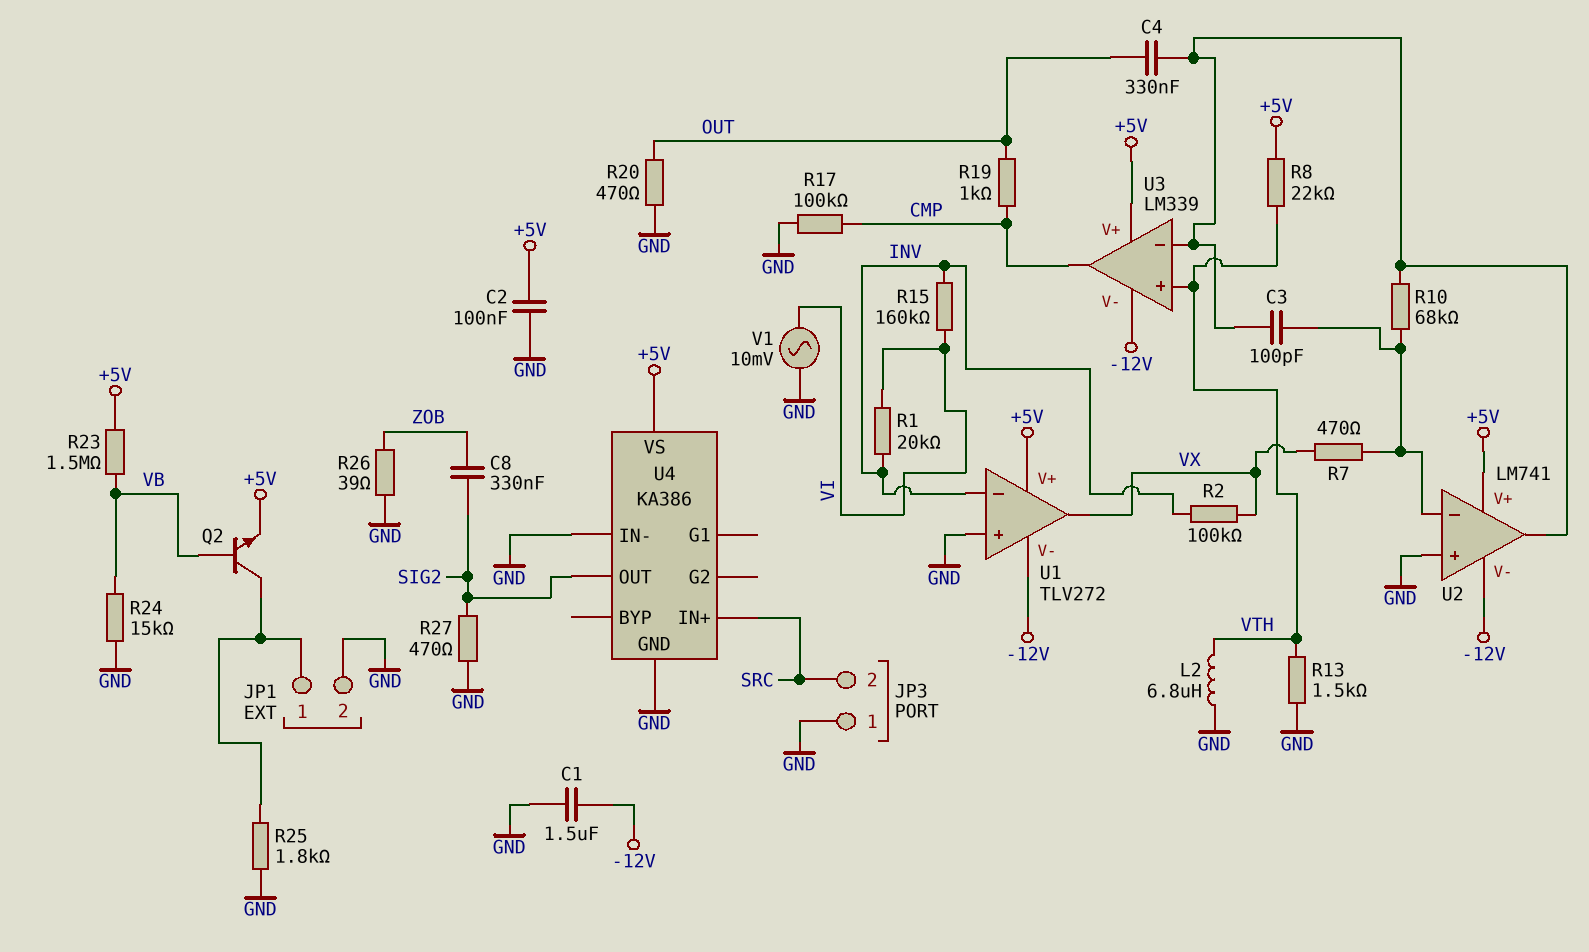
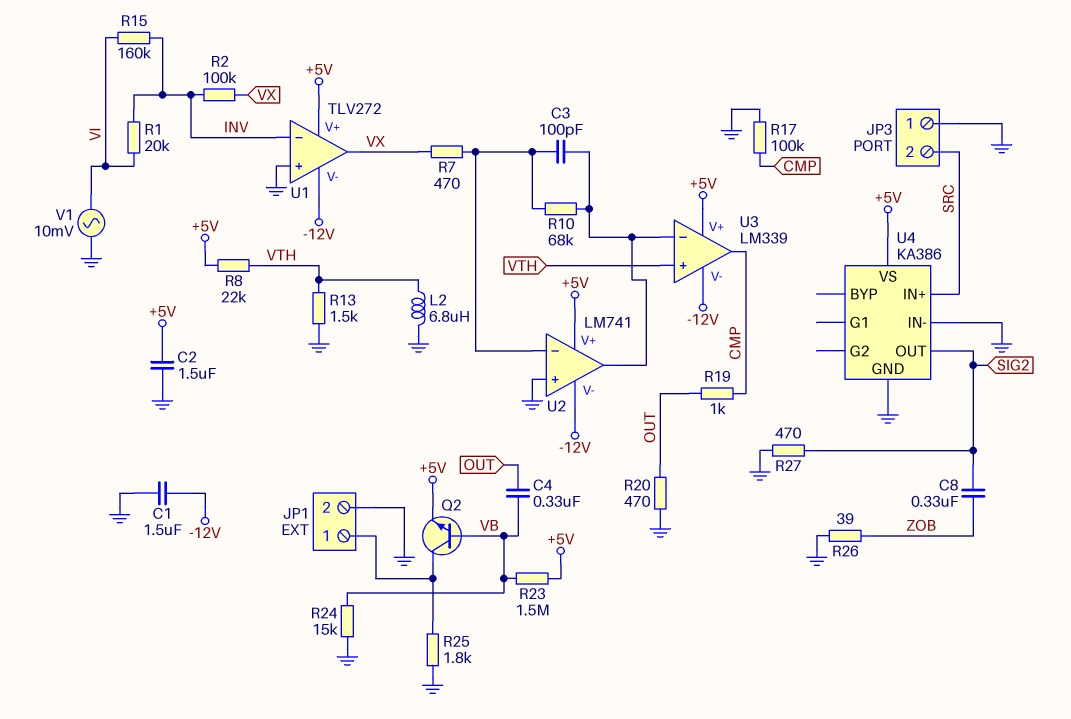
C2: 100nF (+5V, GND) -> 1.5uF (+5V, GND)
C4: 330nF (OUT, U2/out) -> 330nF (OUT, VB)

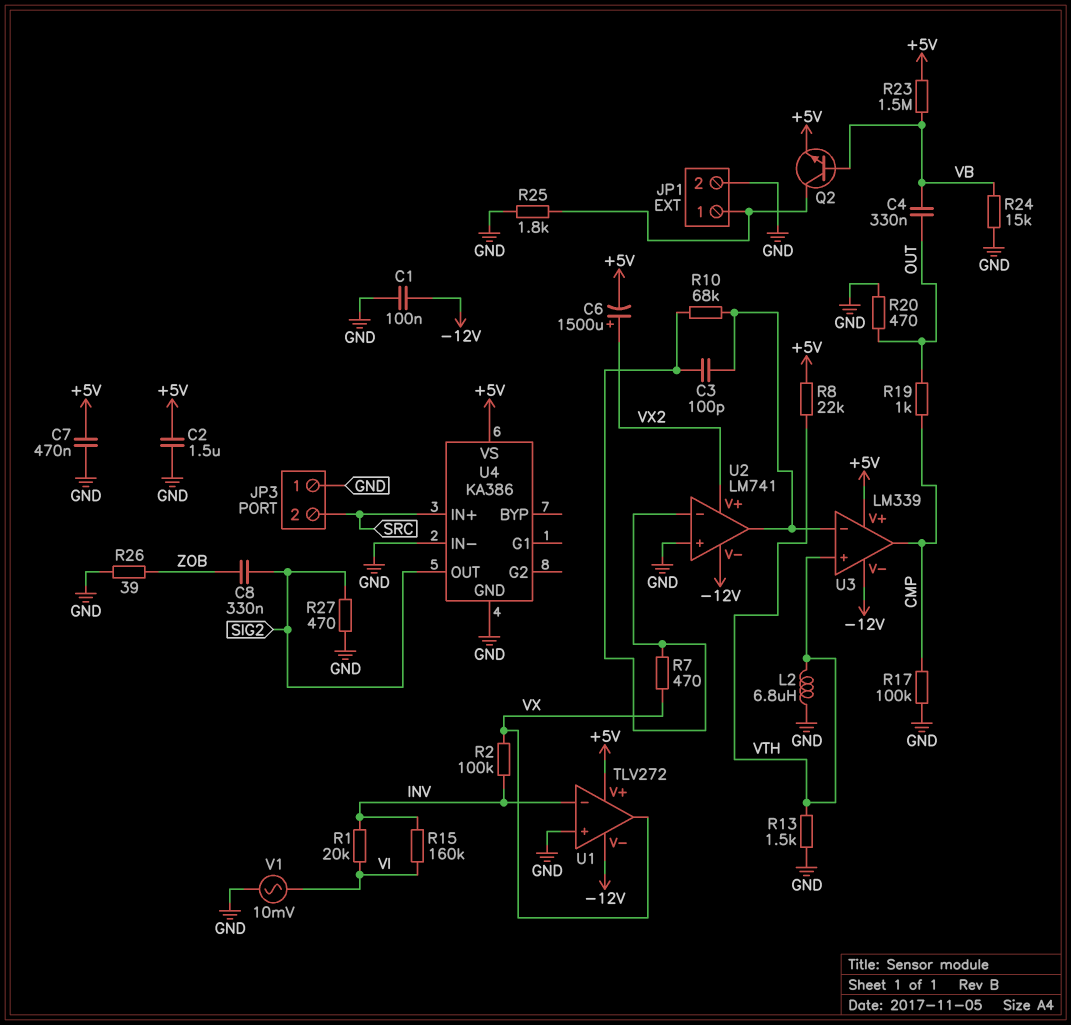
C1: 1.5uF (-12V, GND) -> 100nF (-12V, GND)
C6: none -> 1500uF (plus VX2, minus +5V)
C7: none -> 470nF (+5V, GND)
U2 pin V+: +5V -> VX2

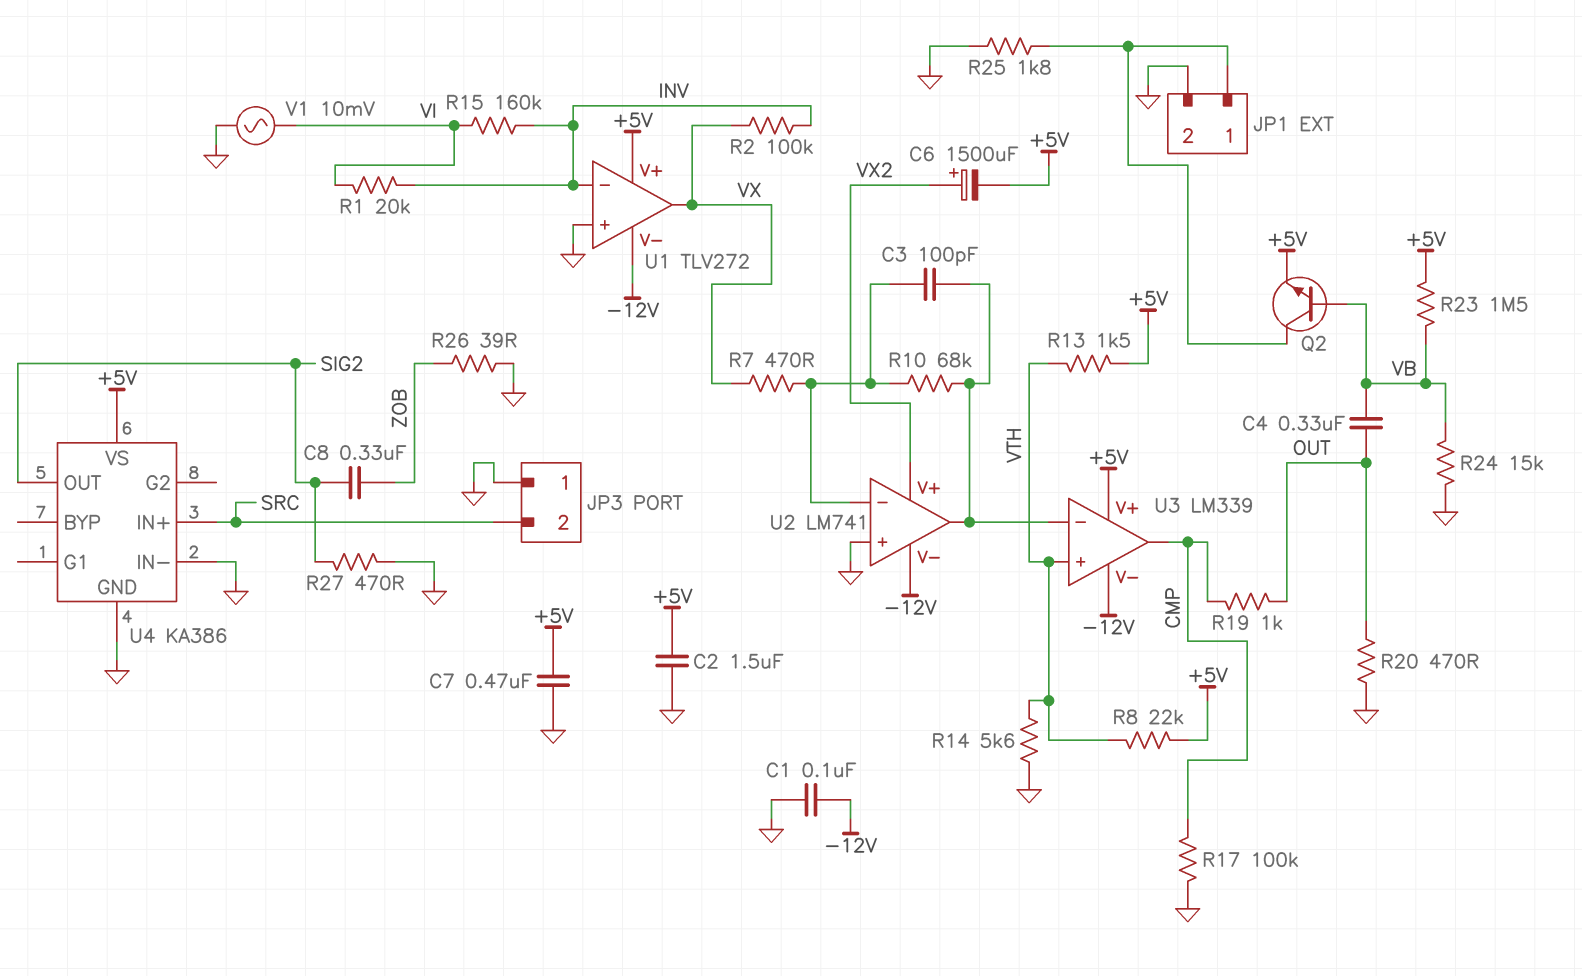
L2: 6.8uH (GND, VTH) -> none
R13: 1.5k (GND, VTH) -> 1.5k (+5V, VTH)
R14: none -> 5.6k (GND, VTH)

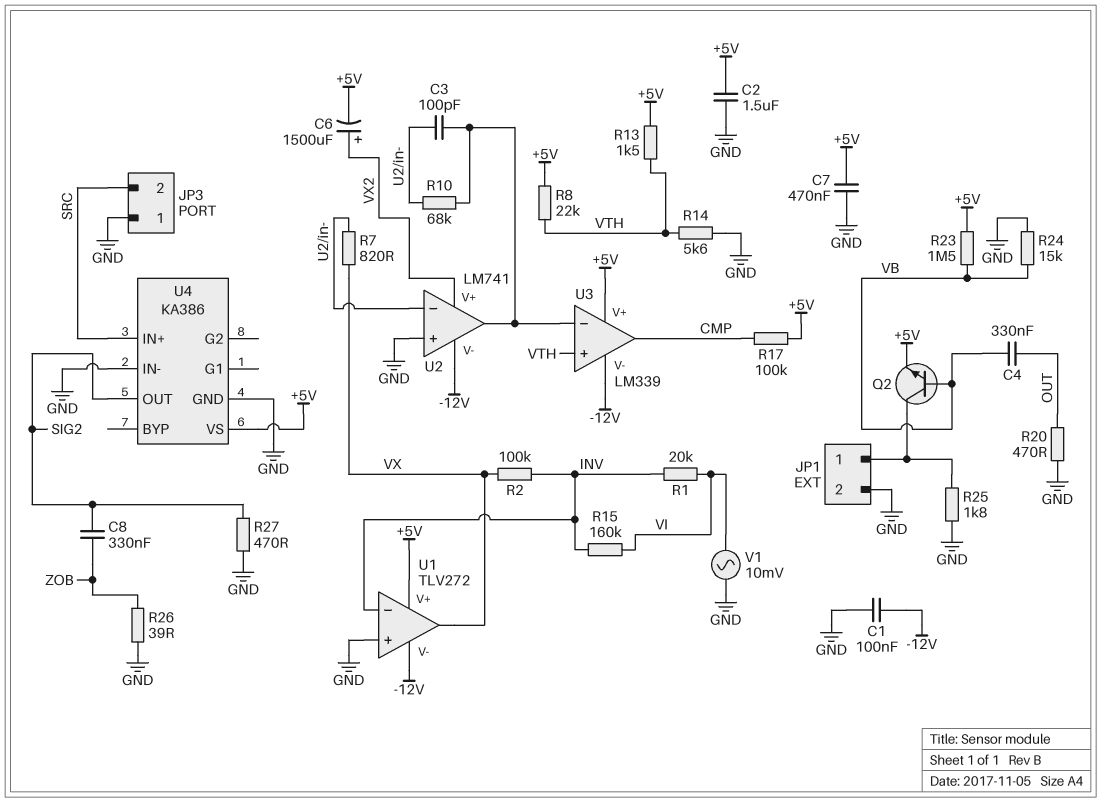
R7: 470 (U2/in-, VX) -> 820 (U2/in-, VX)
R17: 100k (CMP, GND) -> 100k (+5V, CMP)
R19: 1k (CMP, OUT) -> none

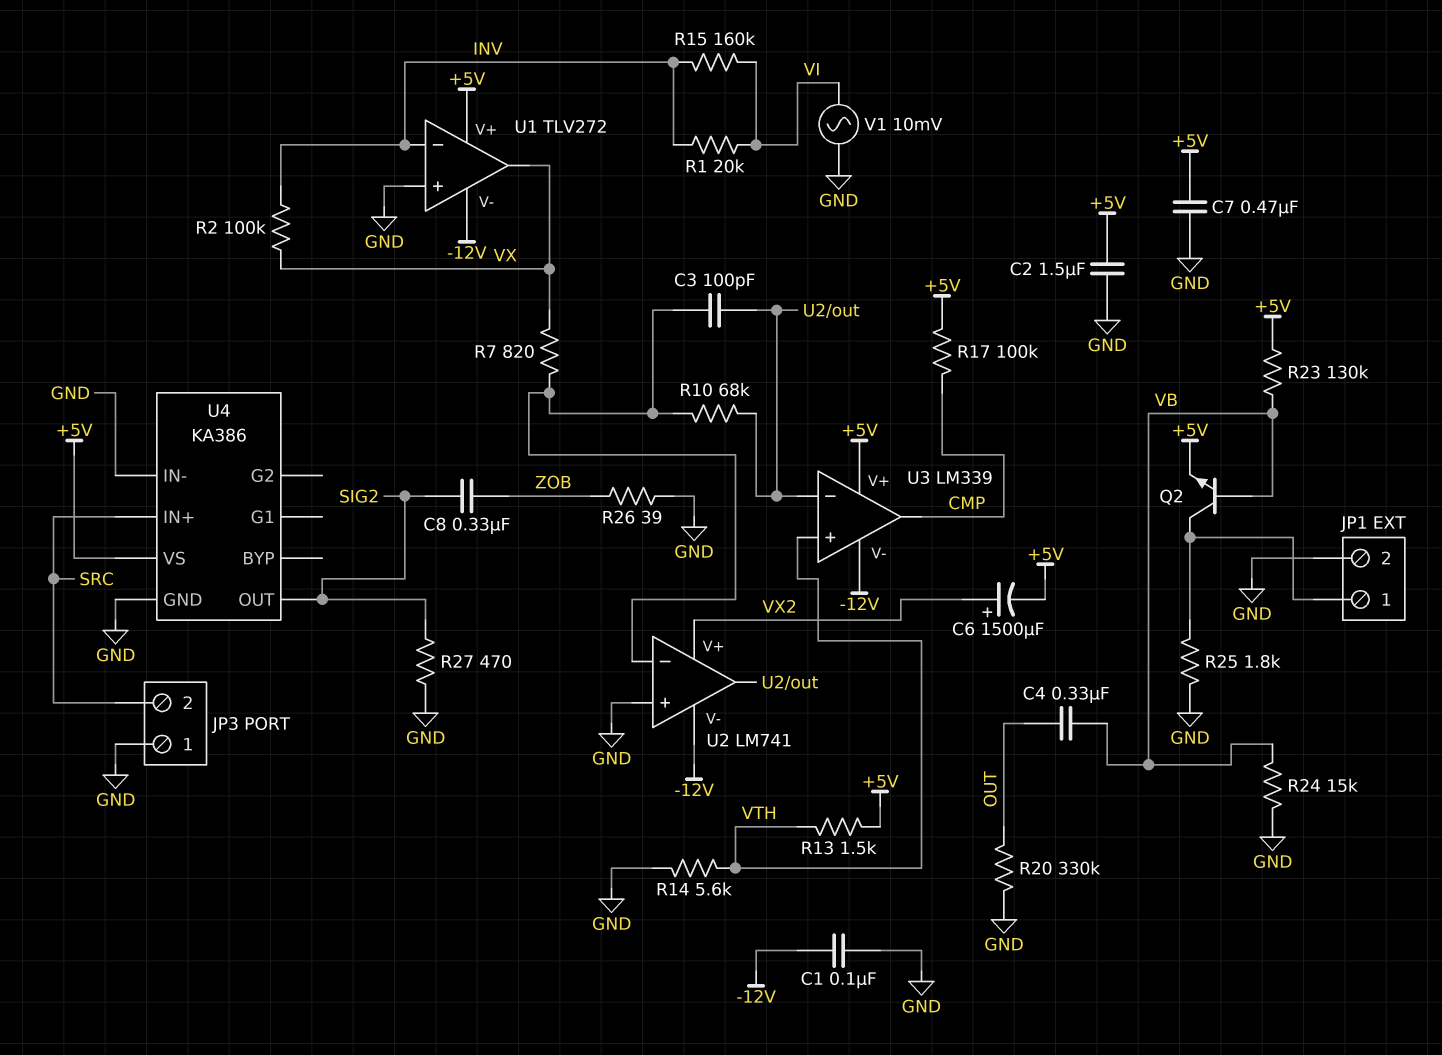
R8: 22k (+5V, VTH) -> none
R20: 470 (GND, OUT) -> 330k (GND, OUT)
R23: 1.5M (+5V, VB) -> 130k (+5V, VB)

